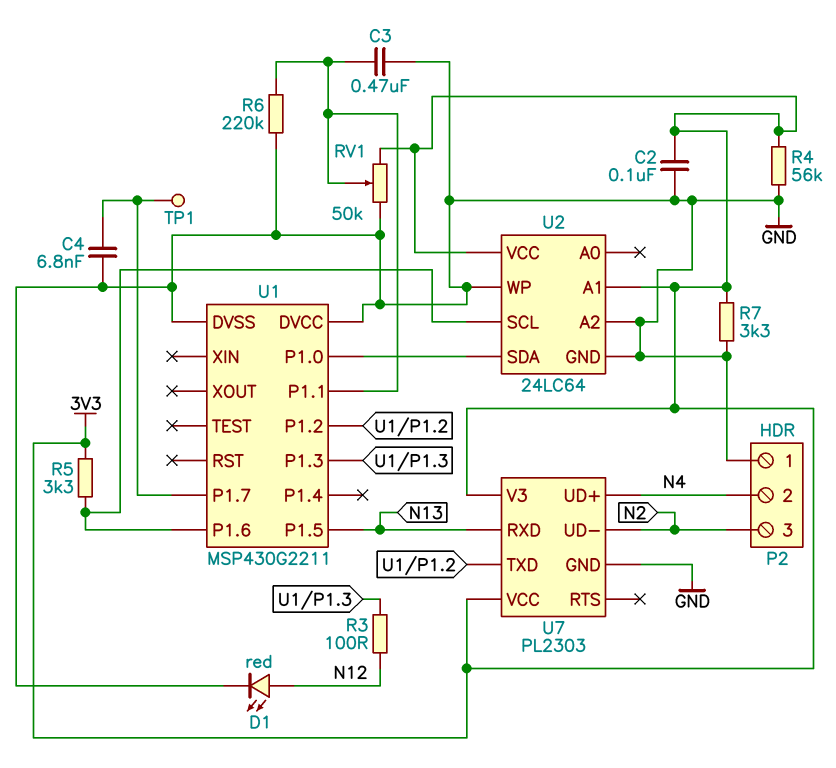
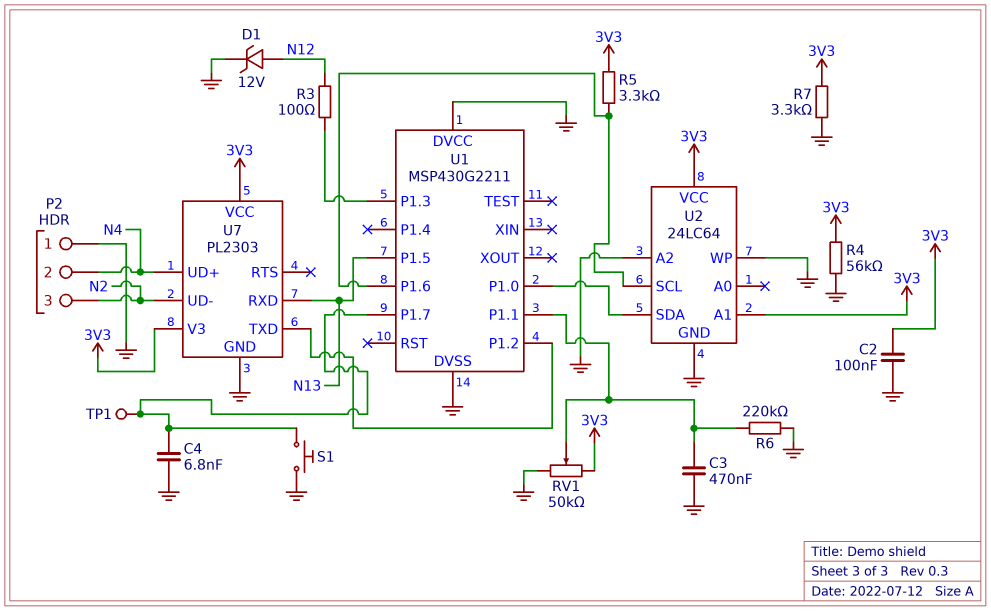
D1: LED red (A N12, K GND) -> zener 12V (A N12, K GND)
S1: none -> button (GND, U1/P1.7)

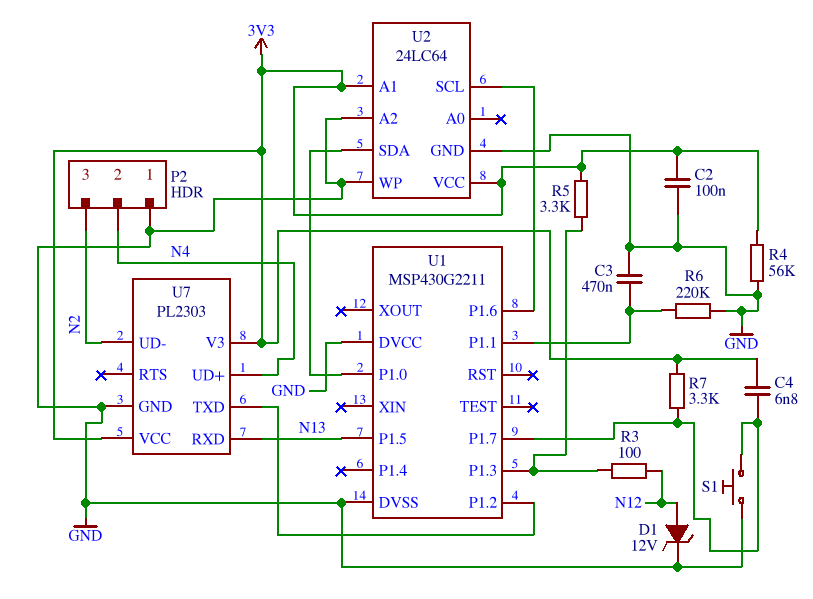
C4: 6.8nF (GND, U1/P1.7) -> 6.8nF (3V3, U1/P1.7)
R5: 3.3k (3V3, U1/P1.6) -> 3.3k (3V3, U1/P1.3)
R7: 3.3k (3V3, GND) -> 3.3k (3V3, U1/P1.7)
RV1: 50k (3V3, GND, wiper U1/P1.1) -> none
TP1: test point (U1/P1.7) -> none

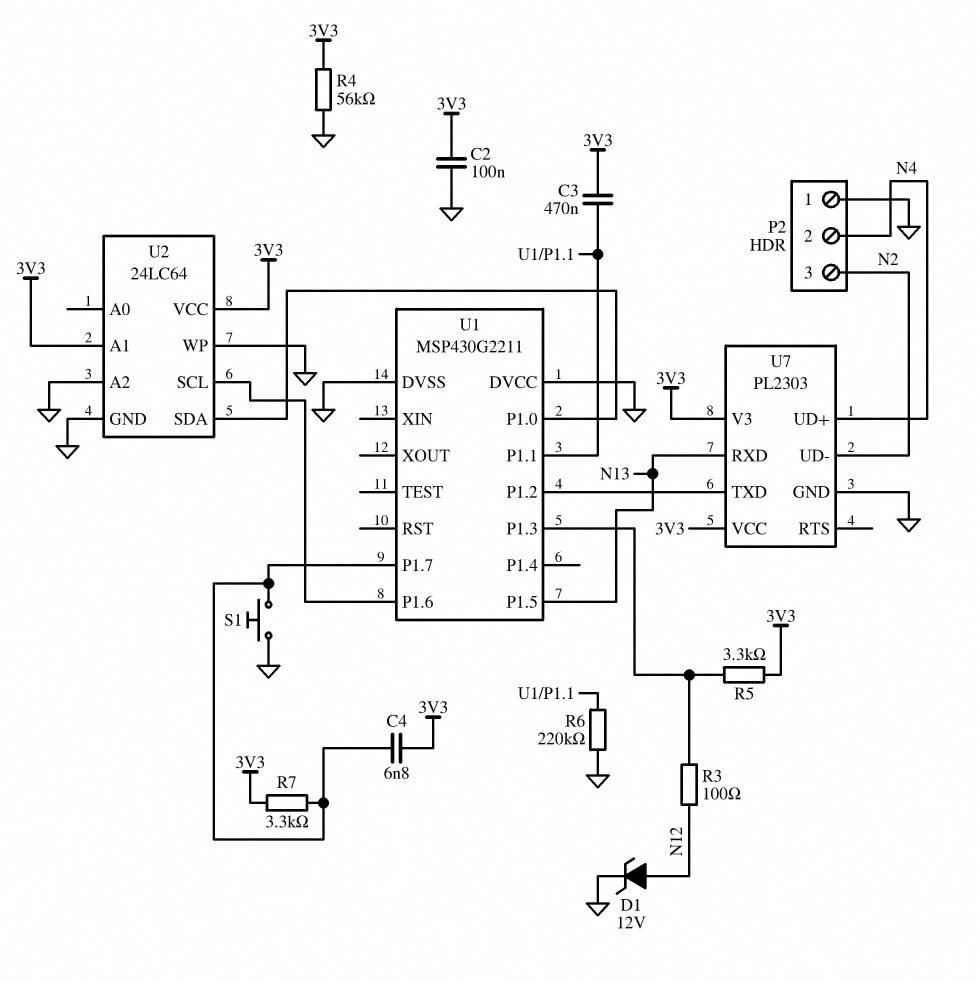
C3: 470nF (GND, U1/P1.1) -> 470nF (3V3, U1/P1.1)

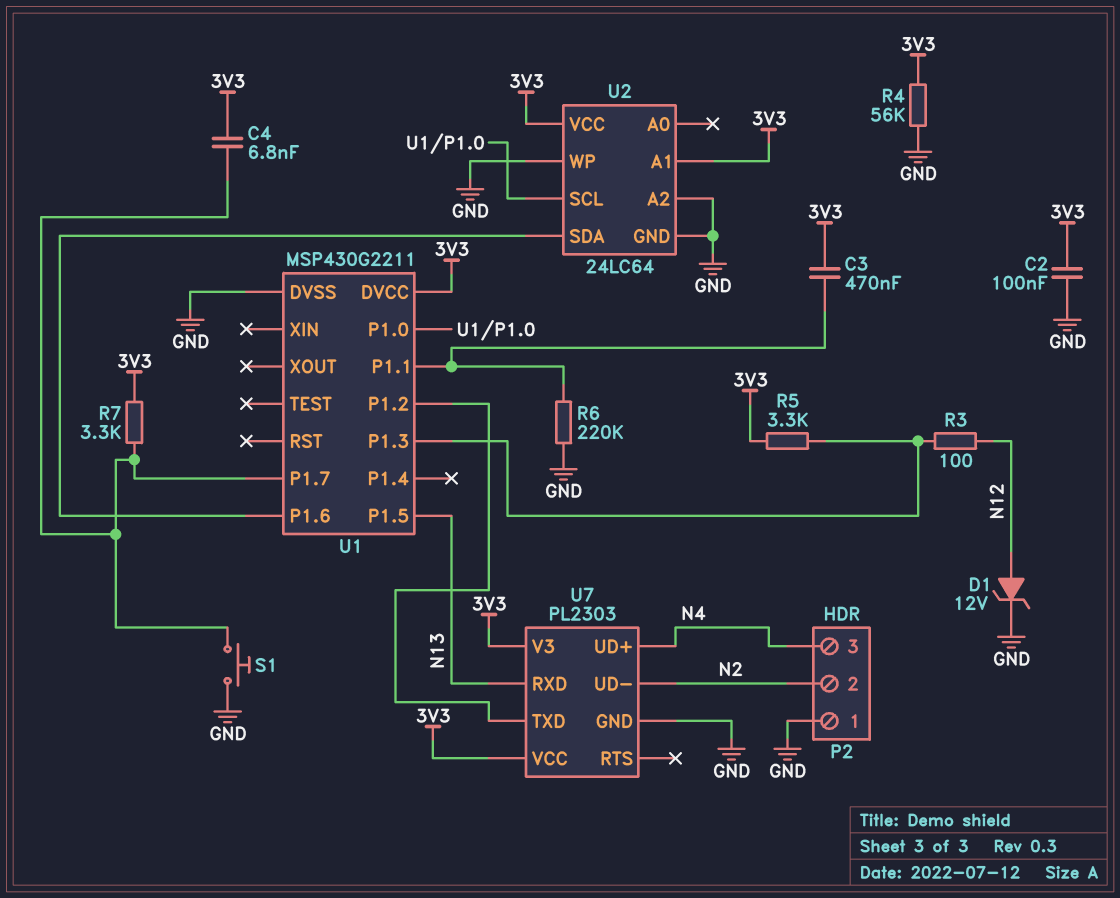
P2 pin 2: N4 -> N2
P2 pin 3: N2 -> N4
U1 pin DVCC: GND -> 3V3
U2 pin SCL: U1/P1.6 -> U1/P1.0
U2 pin SDA: U1/P1.0 -> U1/P1.6

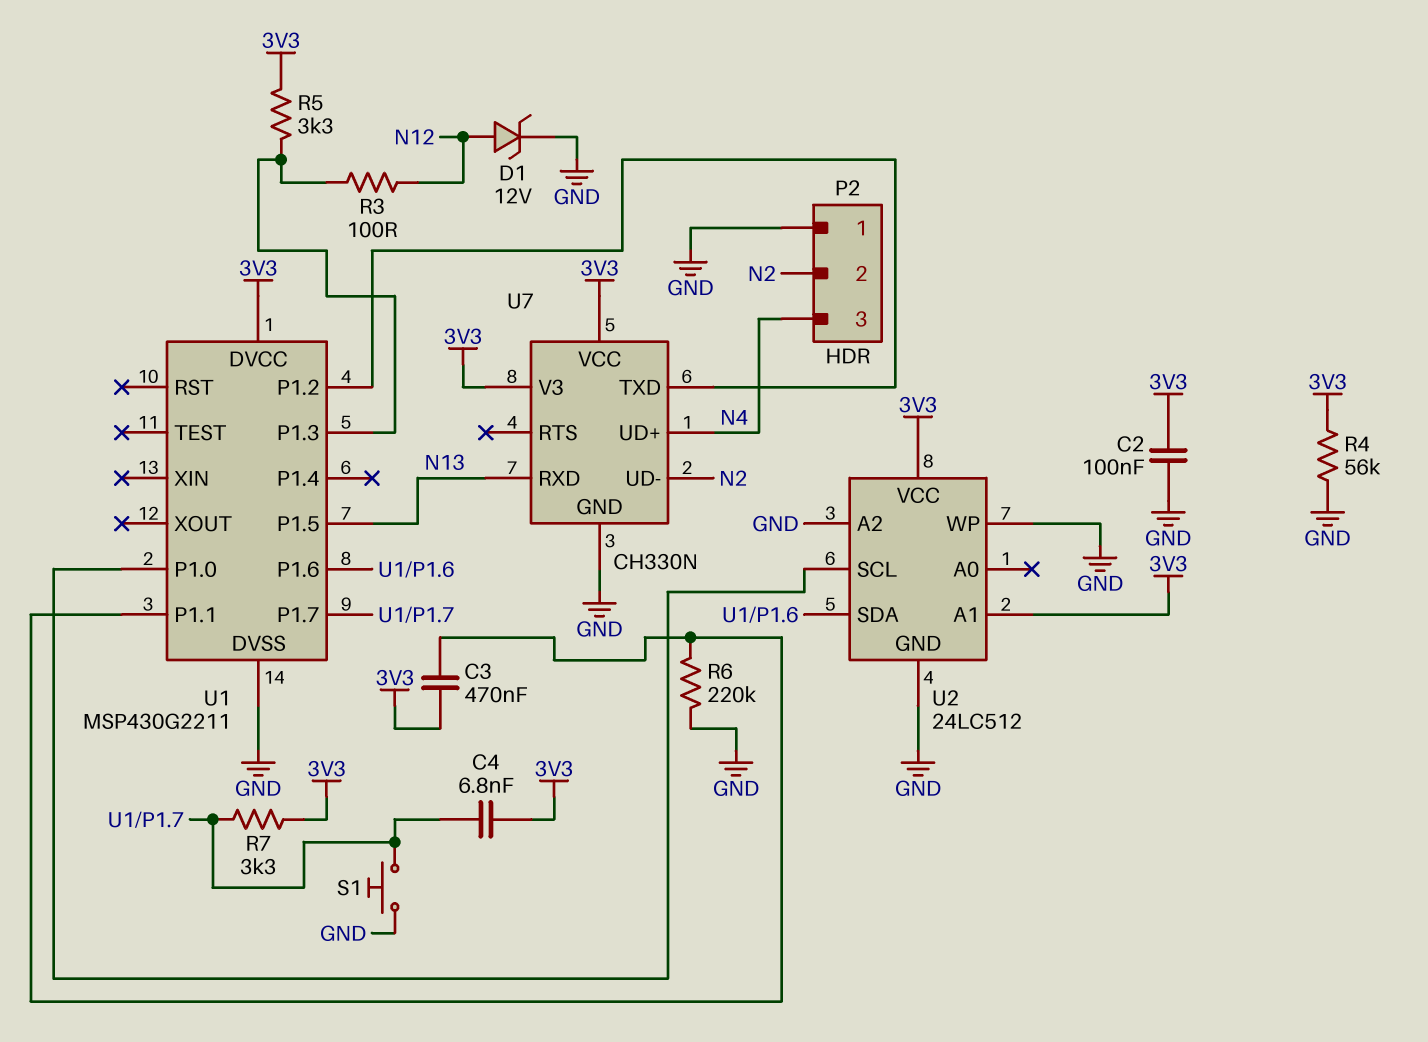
U2: 24LC64 -> 24LC512
U7: PL2303 -> CH330N

